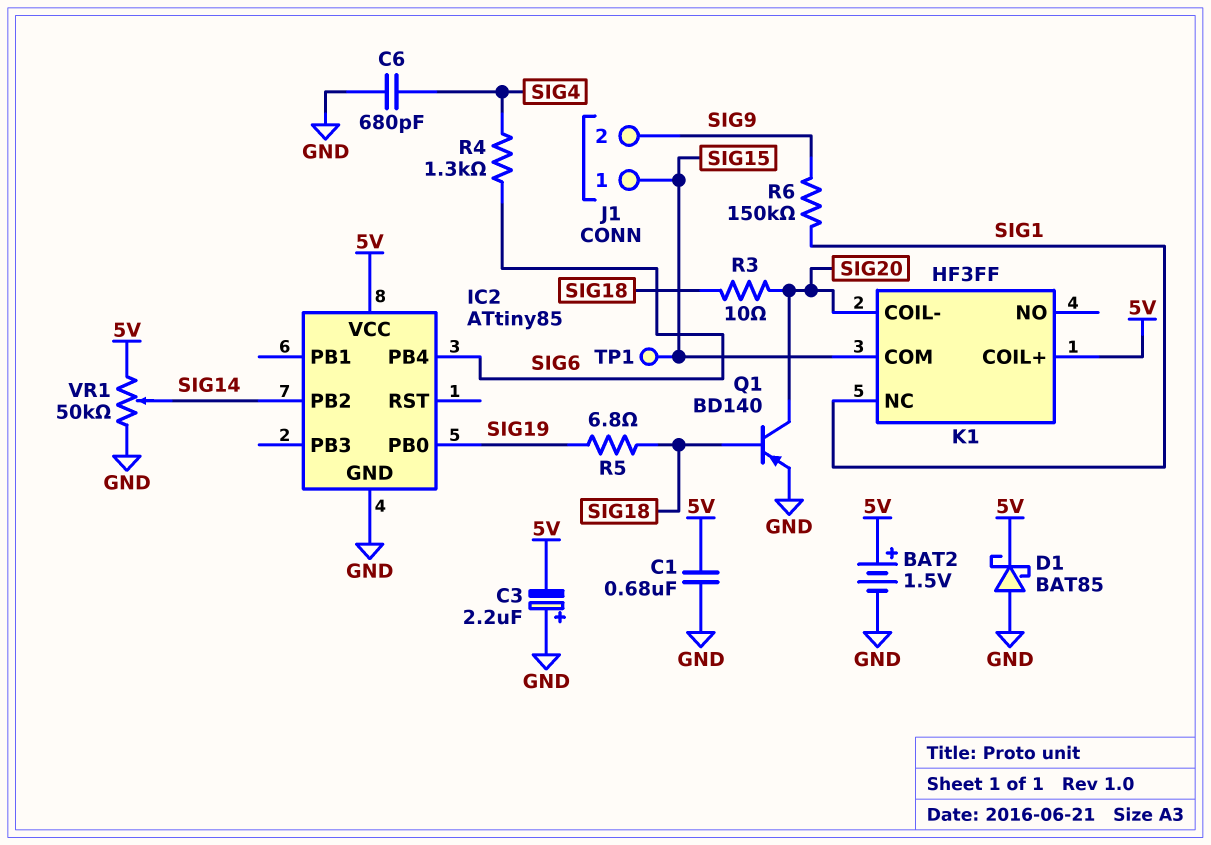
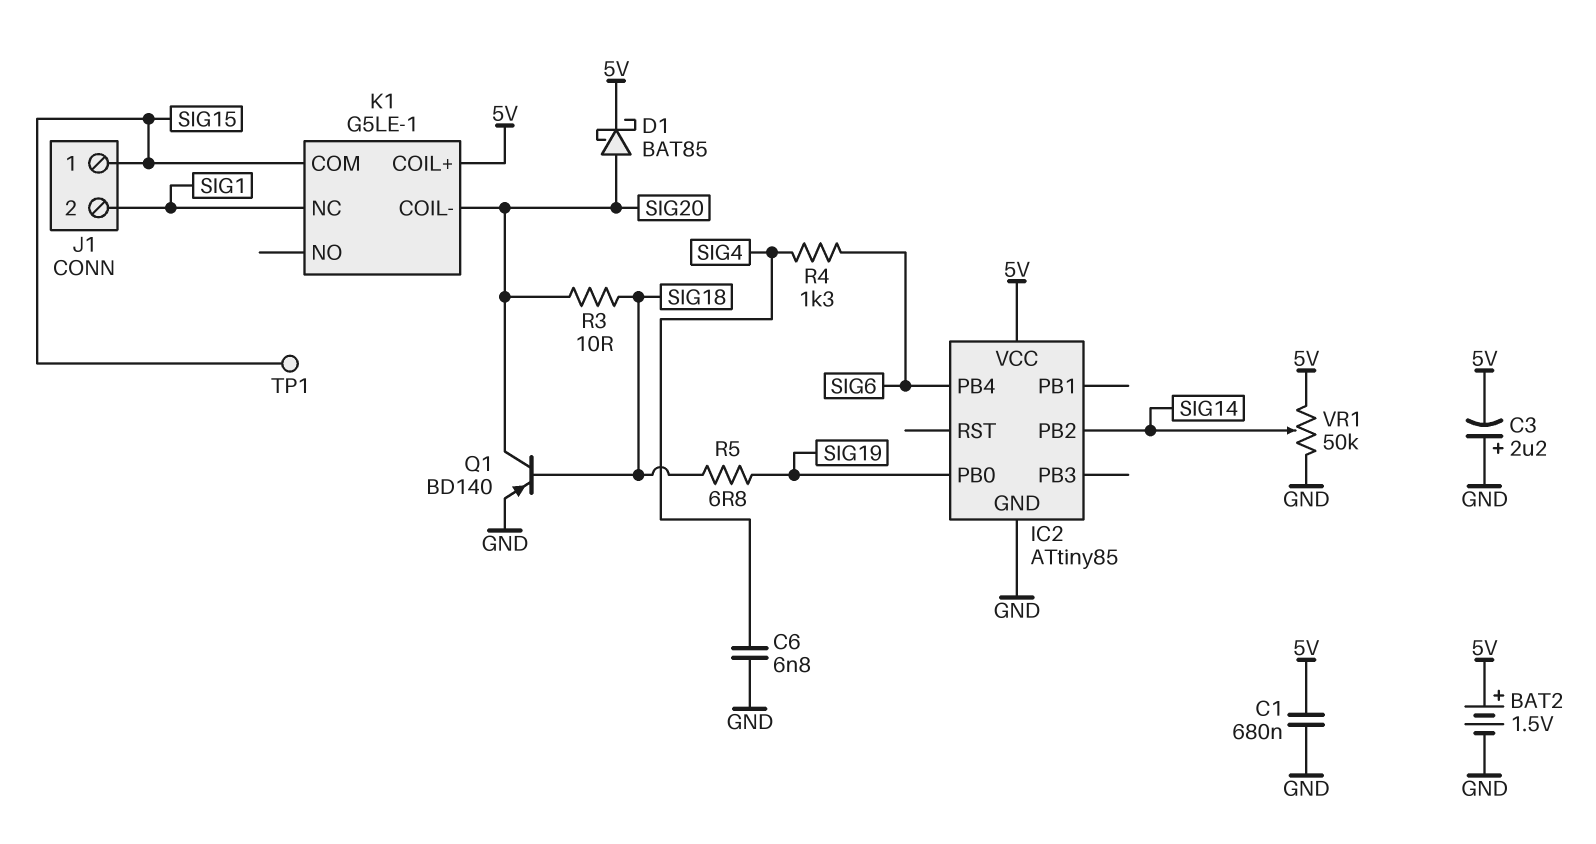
C6: 680pF (GND, SIG4) -> 6.8nF (GND, SIG4)
D1: schottky BAT85 (A GND, K 5V) -> schottky BAT85 (A SIG20, K 5V)
J1 pin 2: SIG9 -> SIG1
K1: HF3FF -> G5LE-1
R6: 150k (SIG1, SIG9) -> none

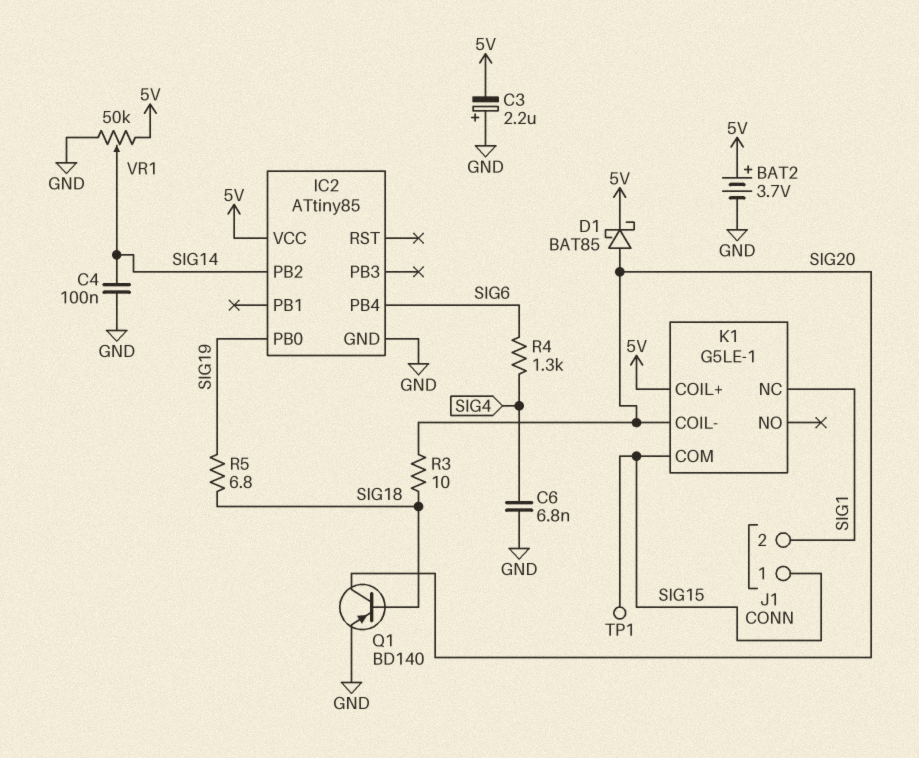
BAT2: 1.5V (plus 5V, minus GND) -> 3.7V (plus 5V, minus GND)
C1: 680nF (5V, GND) -> none
C4: none -> 100nF (GND, SIG14)

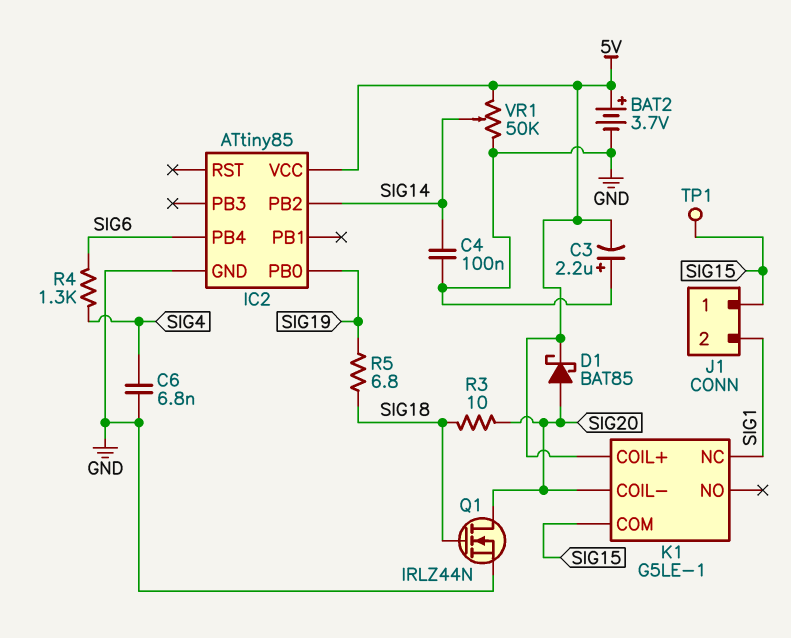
Q1: PNP BD140 (B SIG18, C SIG20, E GND) -> NMOS IRLZ44N (G SIG18, D SIG20, S GND)

